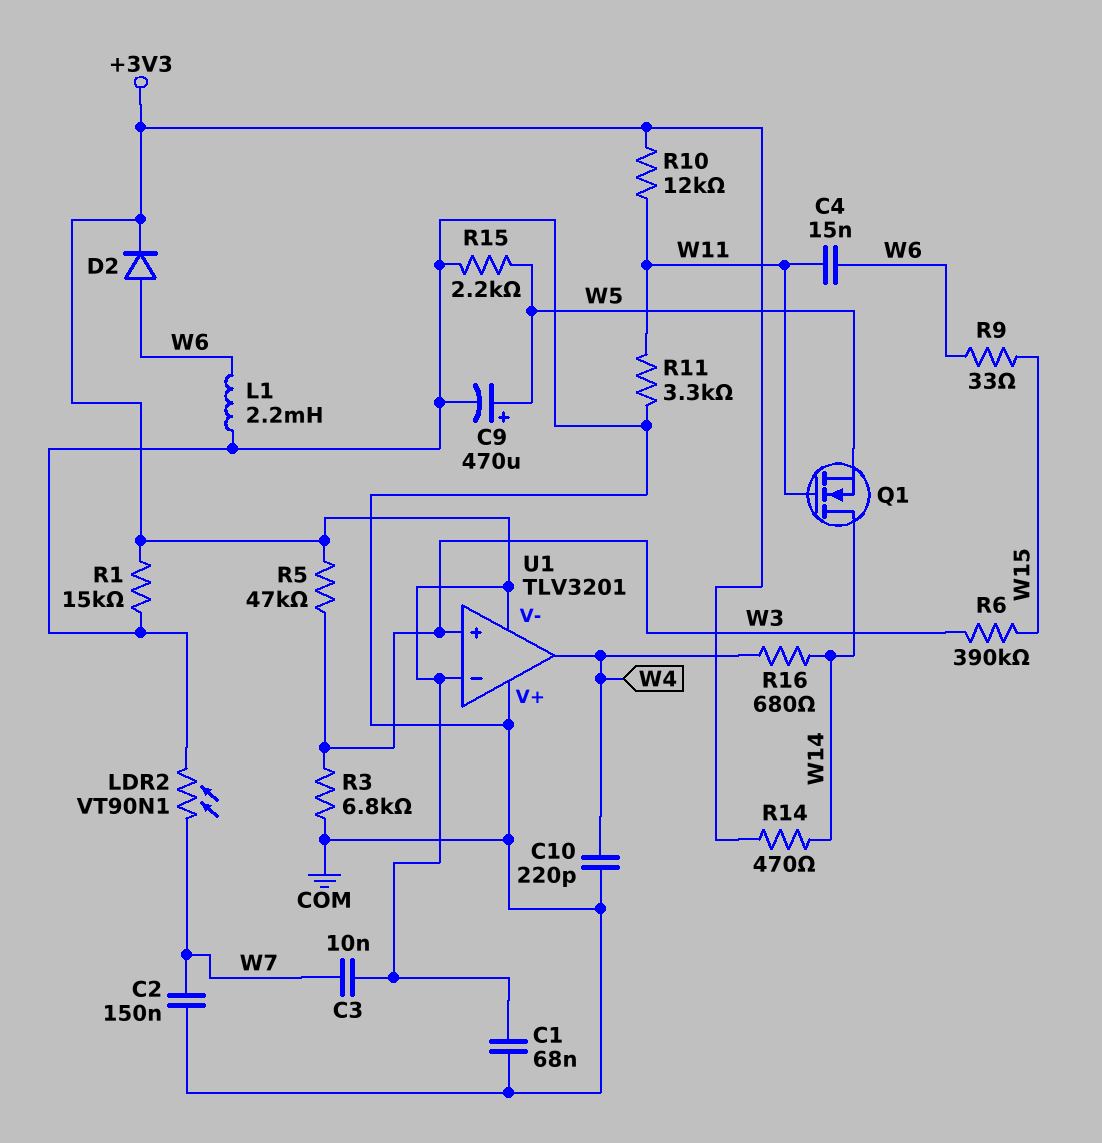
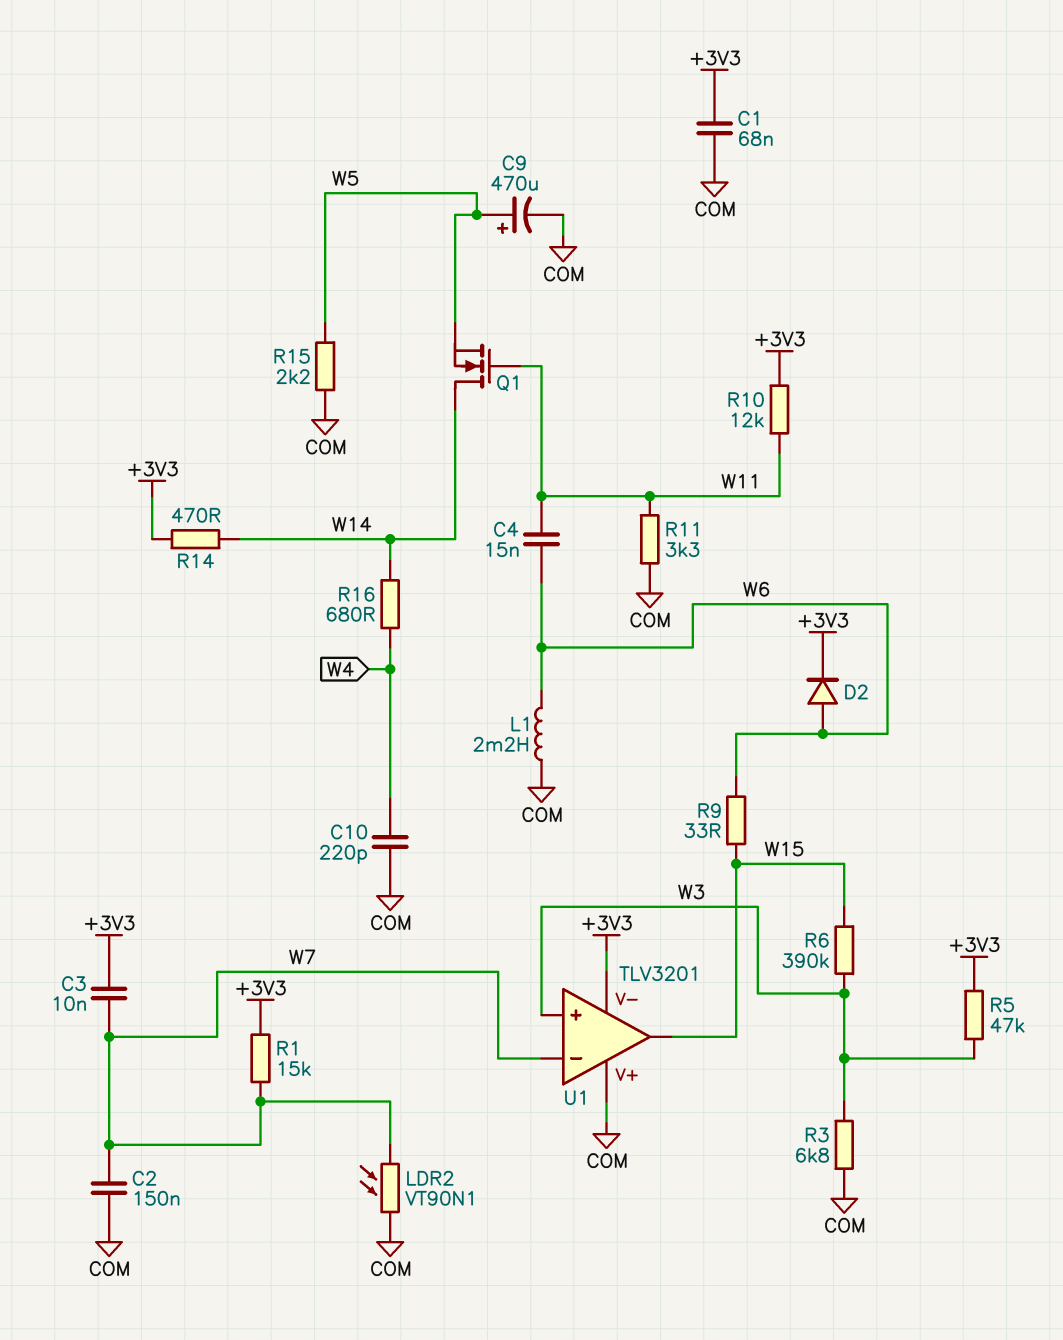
R1: 15k (+3V3, COM) -> 15k (+3V3, W7)
U1 pin in-: +3V3 -> W7
U1 pin out: W4 -> W15

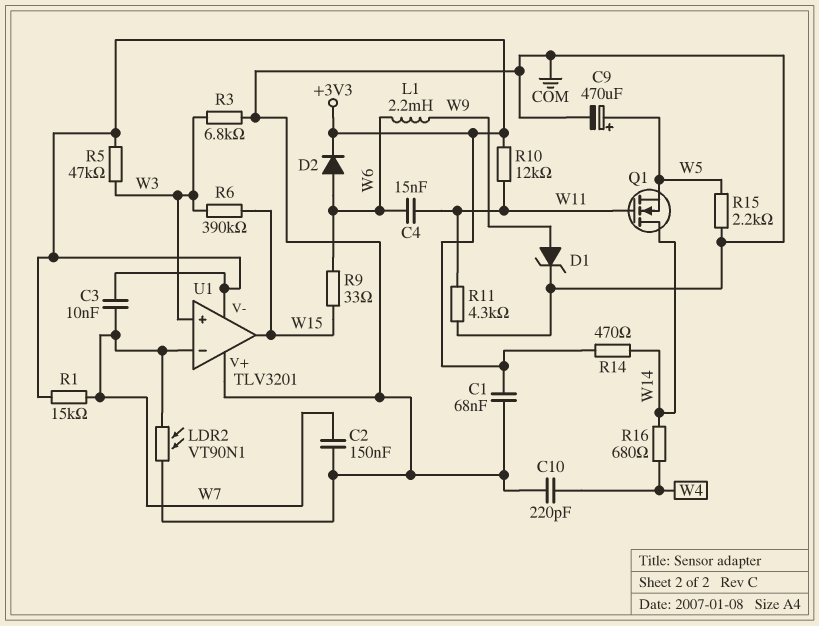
D1: none -> zener (A W9, K COM)
L1: 2.2mH (COM, W6) -> 2.2mH (W6, W9)
R11: 3.3k (COM, W11) -> 4.3k (COM, W11)

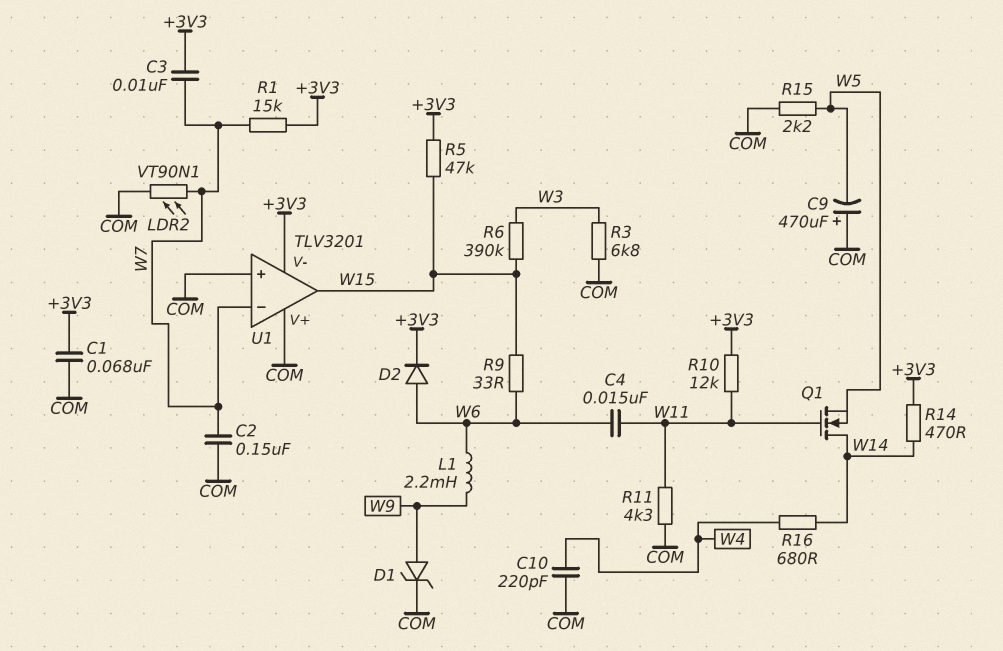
C9: 470uF (plus W5, minus COM) -> 470uF (plus COM, minus W5)
R5: 47k (+3V3, W3) -> 47k (+3V3, W15)
U1 pin in+: W3 -> COM

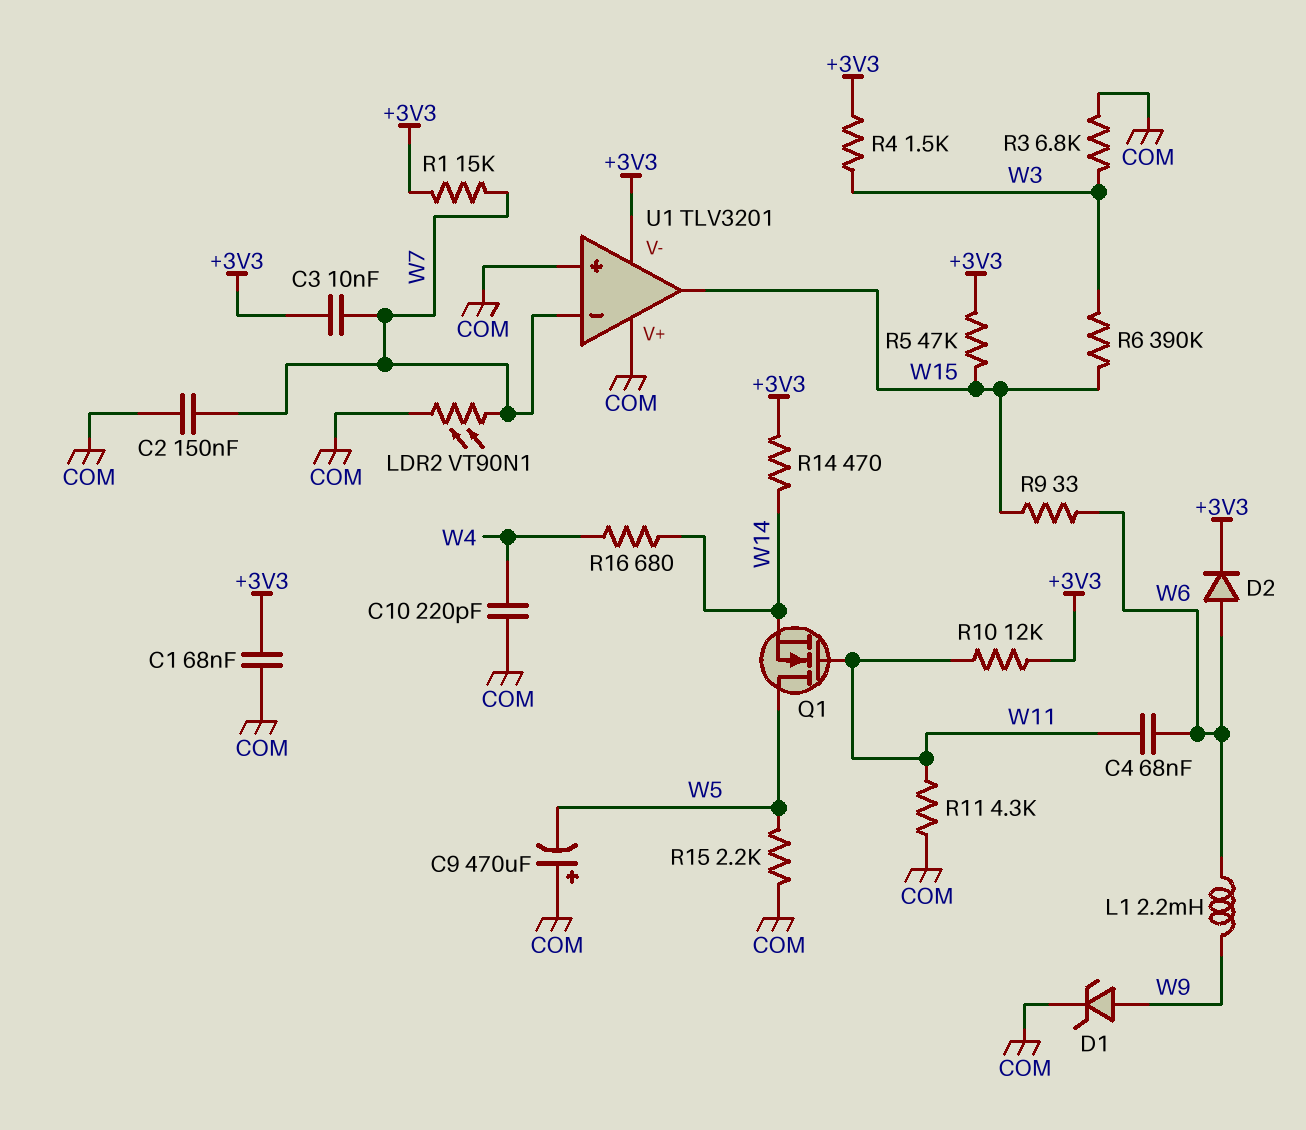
C4: 15nF (W6, W11) -> 68nF (W6, W11)
Q1: NMOS (G W11, D W14, S W5) -> NMOS (G W11, D W5, S W14)
R4: none -> 1.5k (+3V3, W3)

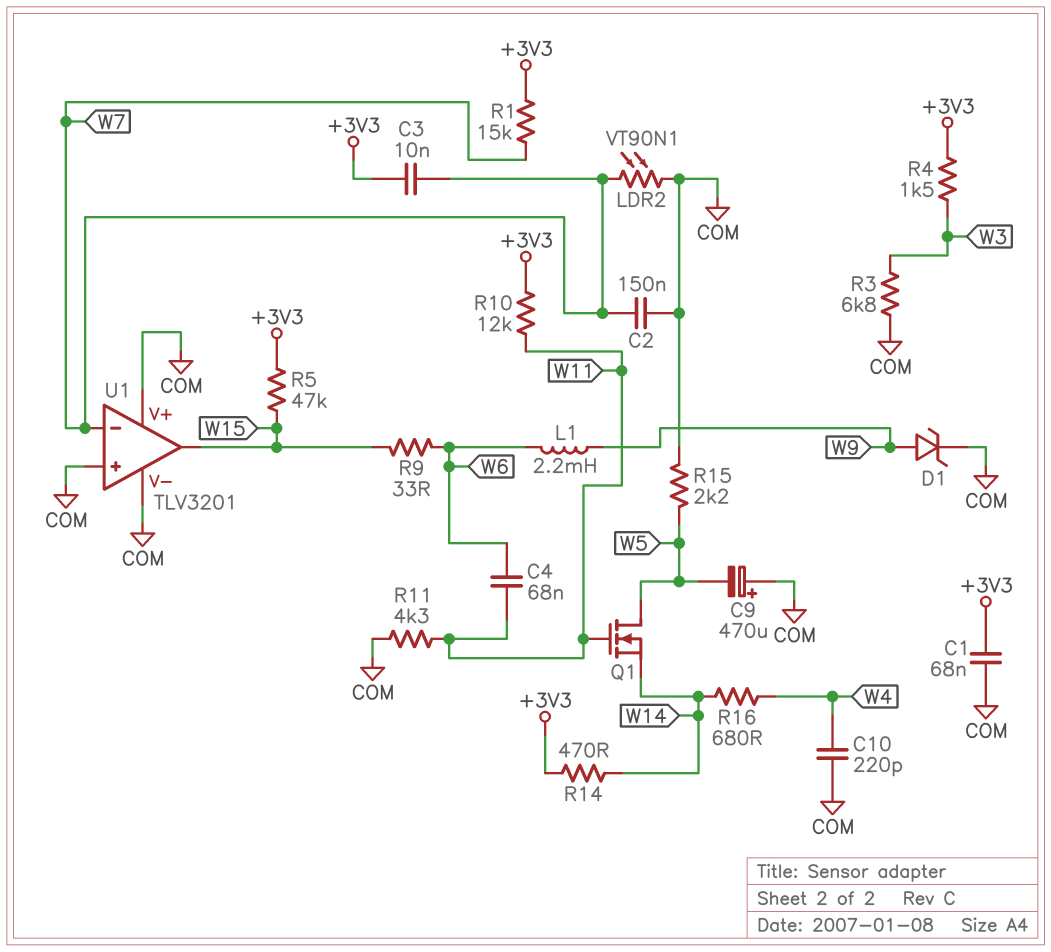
D2: diode (A W6, K +3V3) -> none
R6: 390k (W3, W15) -> none
U1 pin V-: +3V3 -> COM

